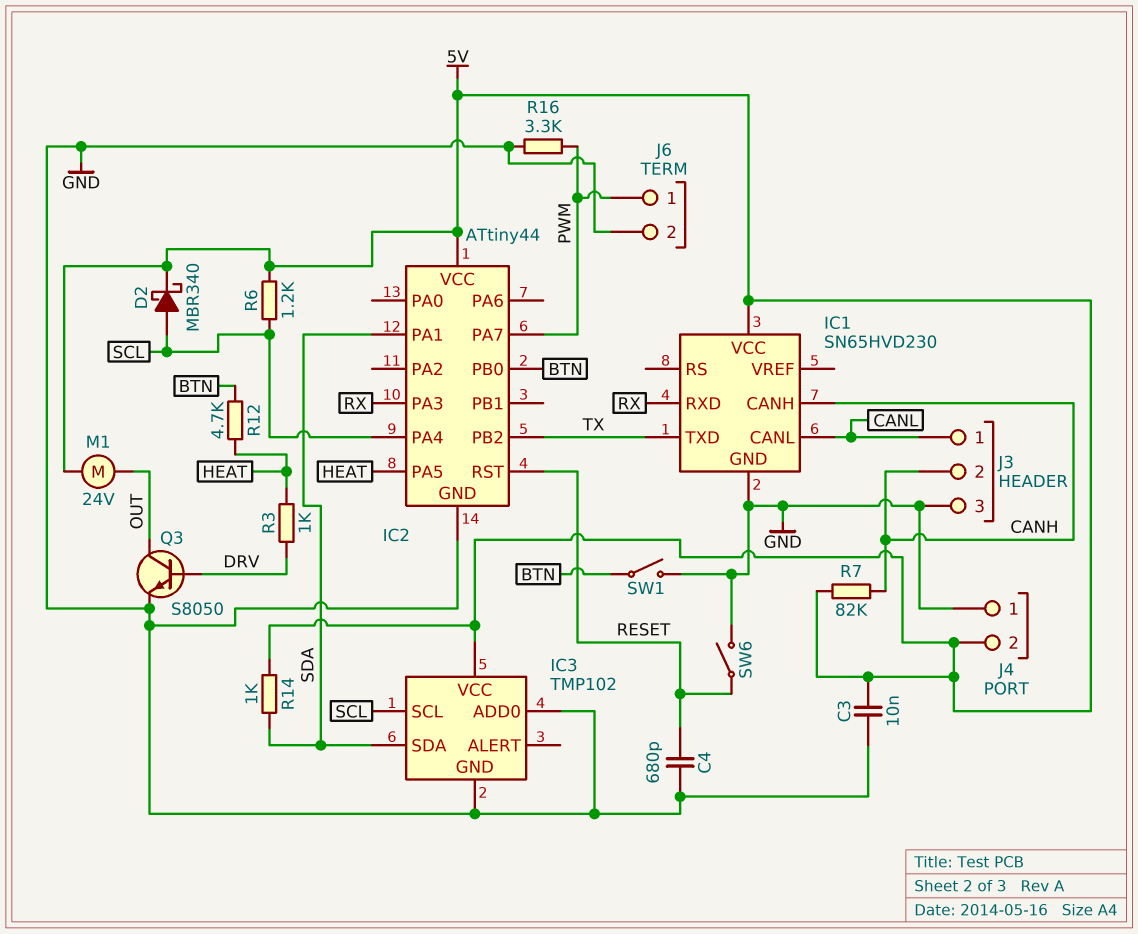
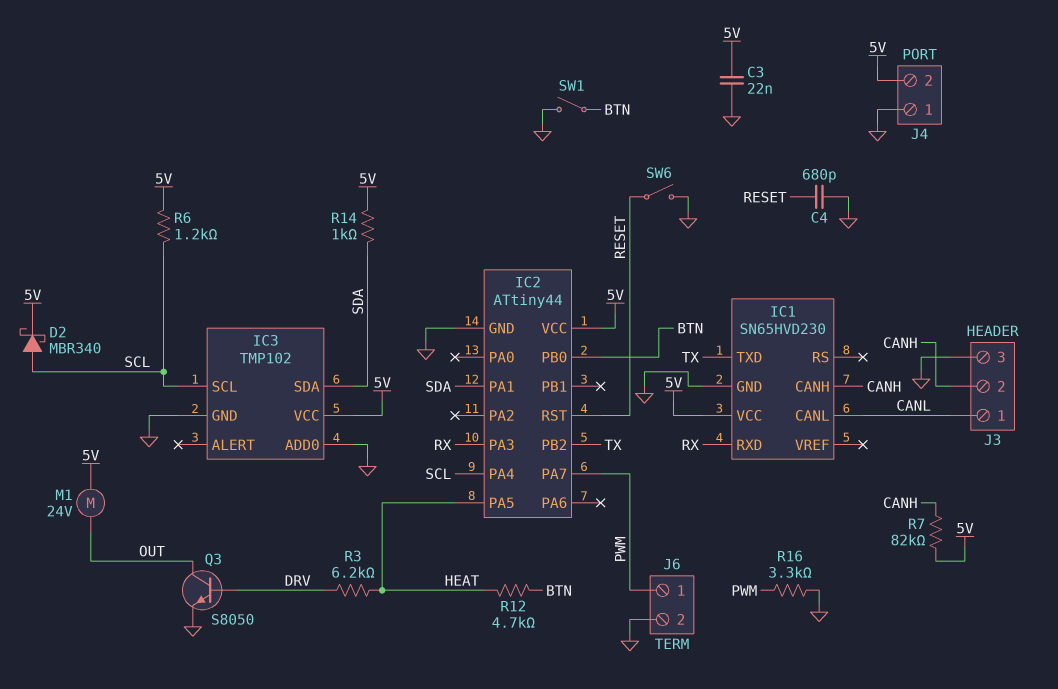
C3: 10nF (5V, GND) -> 22nF (5V, GND)
R3: 1k (DRV, HEAT) -> 6.2k (DRV, HEAT)

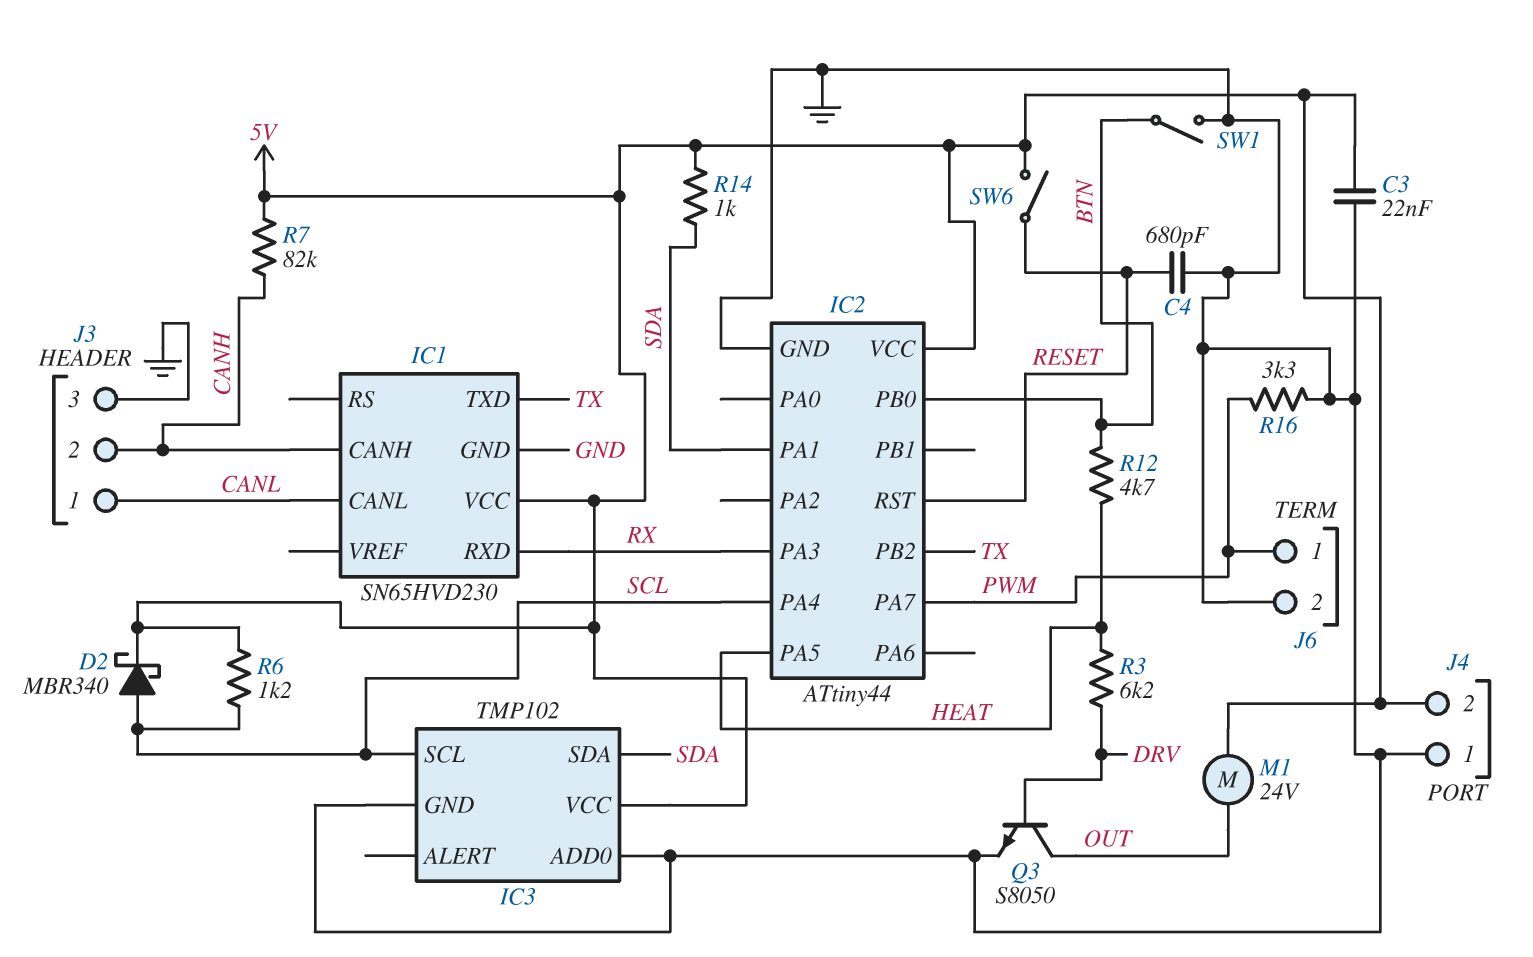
SW6: switch (GND, RESET) -> switch (5V, RESET)

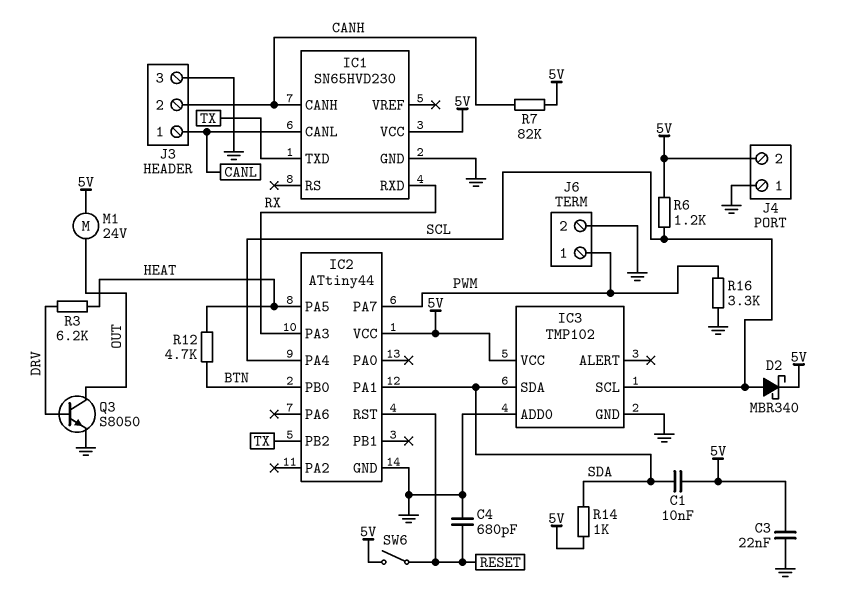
C1: none -> 10nF (5V, SDA)
SW1: switch (BTN, GND) -> none

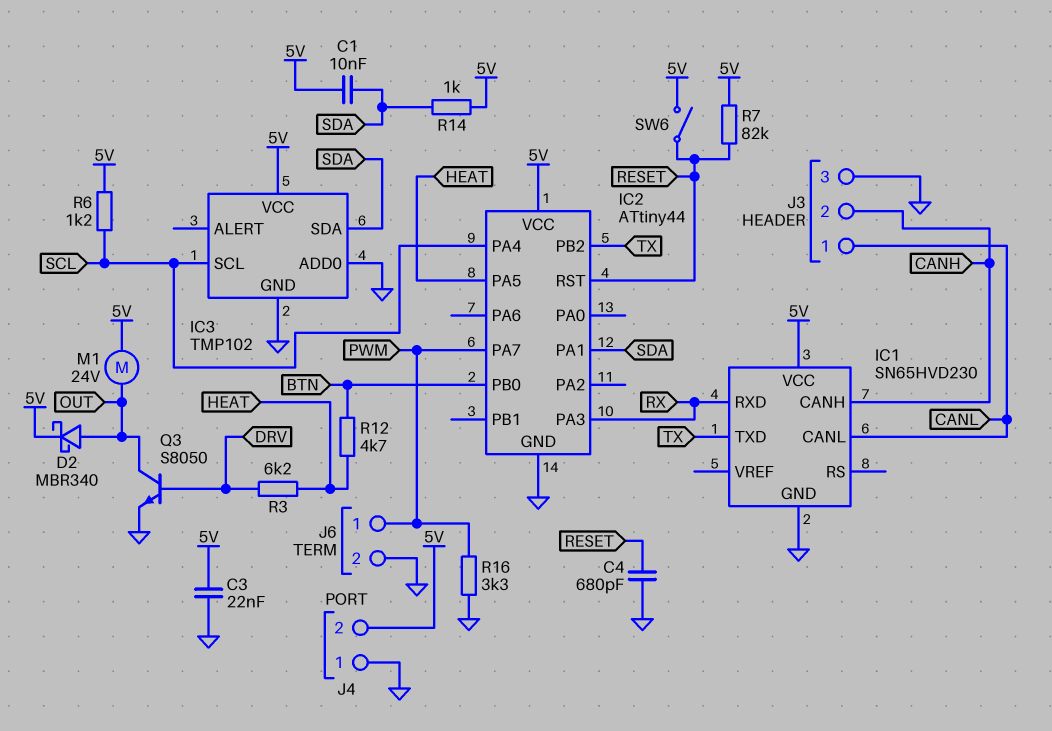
D2: schottky MBR340 (A SCL, K 5V) -> schottky MBR340 (A OUT, K 5V)
R7: 82k (5V, CANH) -> 82k (5V, RESET)

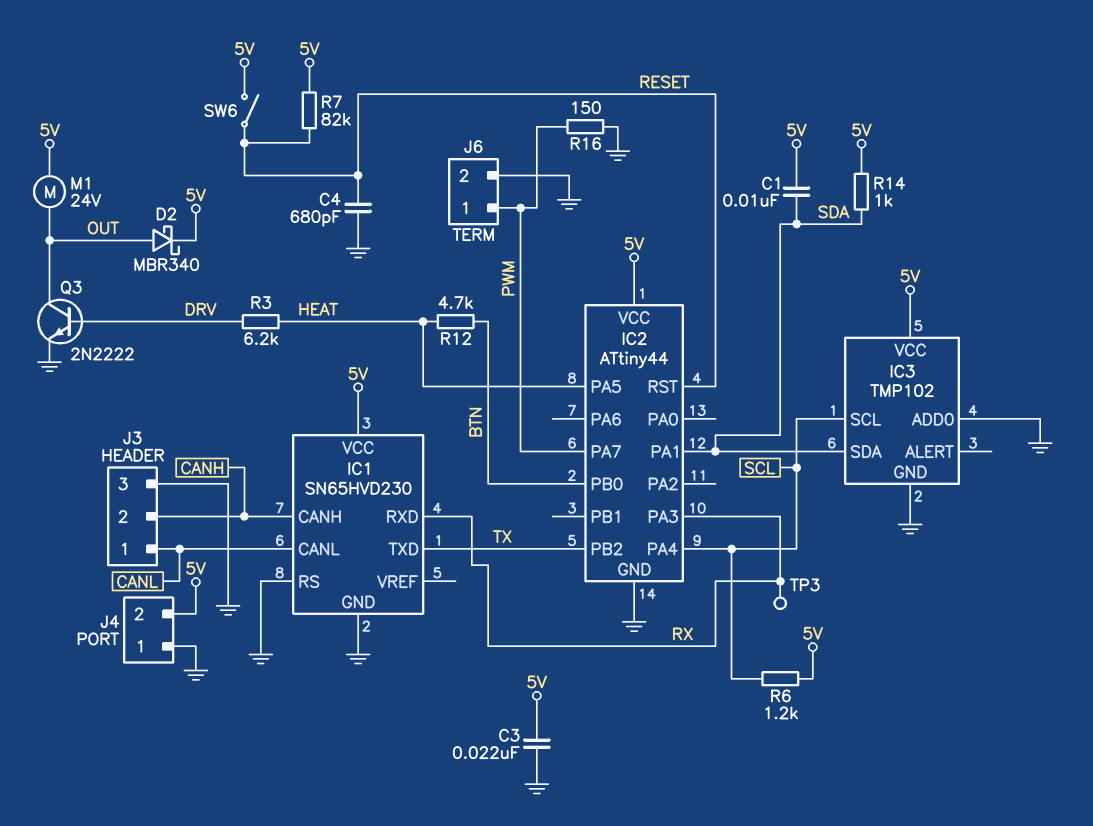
IC1 pin RS: none -> GND
Q3: NPN S8050 (B DRV, C OUT, E GND) -> NPN 2N2222 (B DRV, C OUT, E GND)
R16: 3.3k (GND, PWM) -> 150 (GND, PWM)
TP3: none -> test point (RX)

